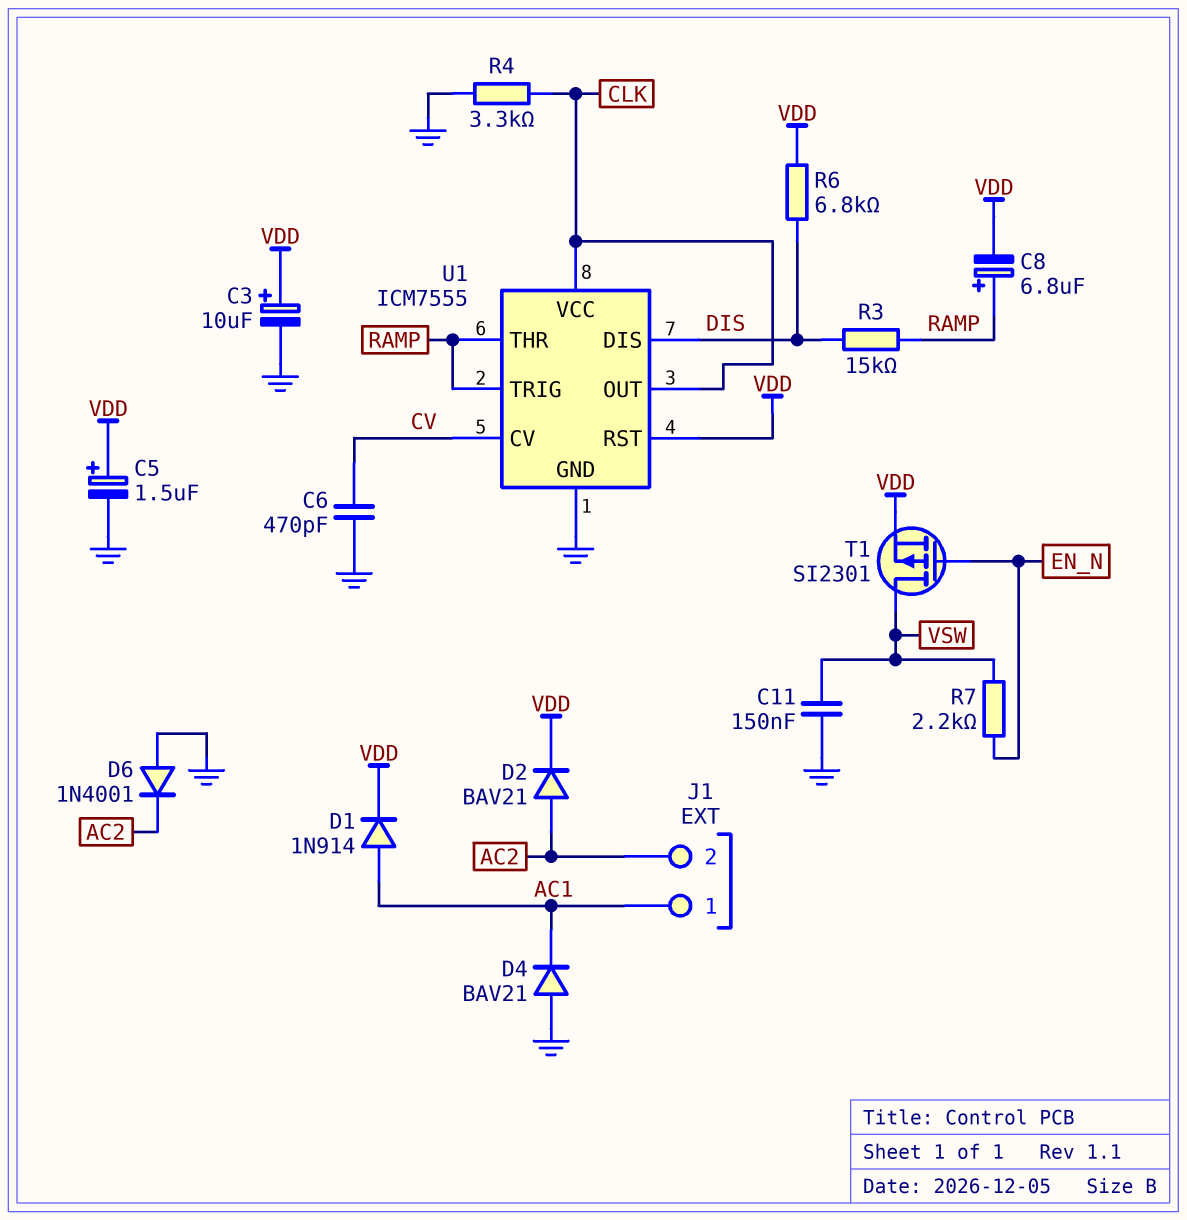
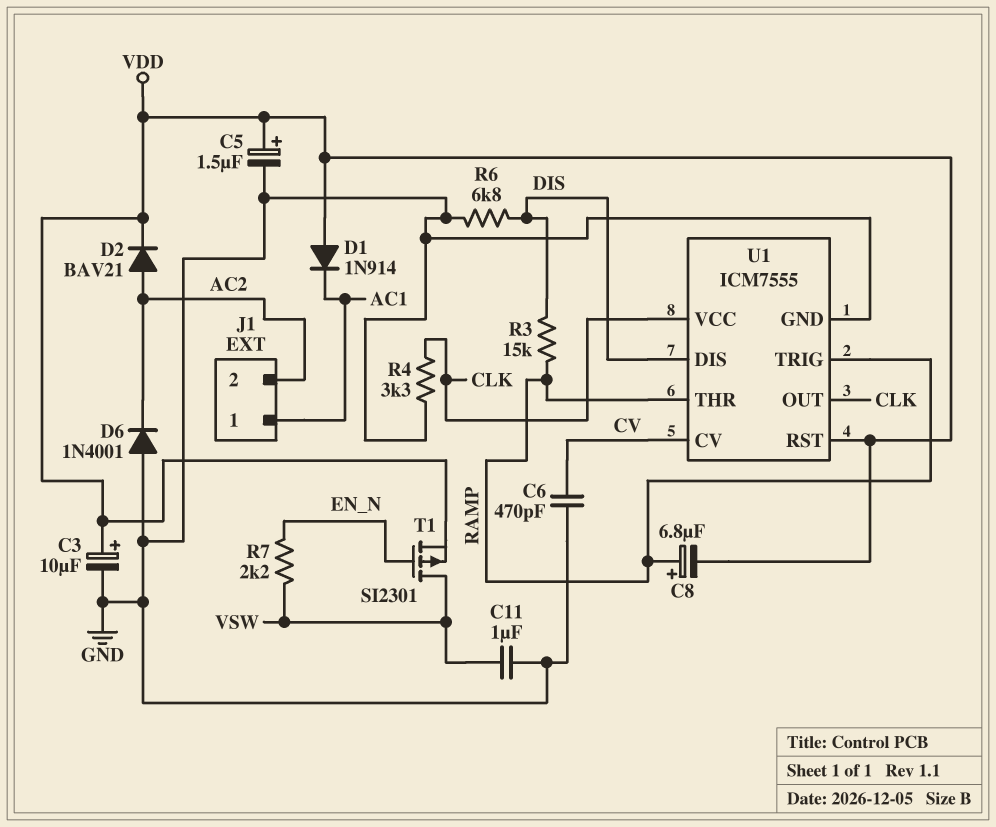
C11: 150nF (GND, VSW) -> 1uF (GND, VSW)
D1: diode 1N914 (A AC1, K VDD) -> diode 1N914 (A VDD, K AC1)
D4: diode BAV21 (A GND, K AC1) -> none
R6: 6.8k (DIS, VDD) -> 6.8k (DIS, GND)

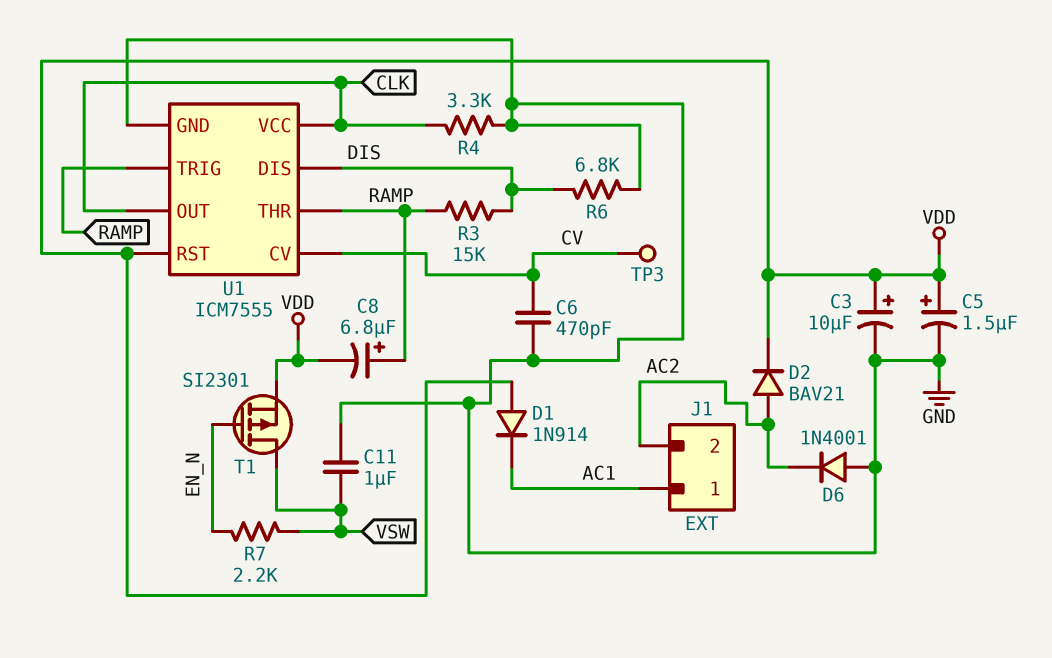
TP3: none -> test point (CV)

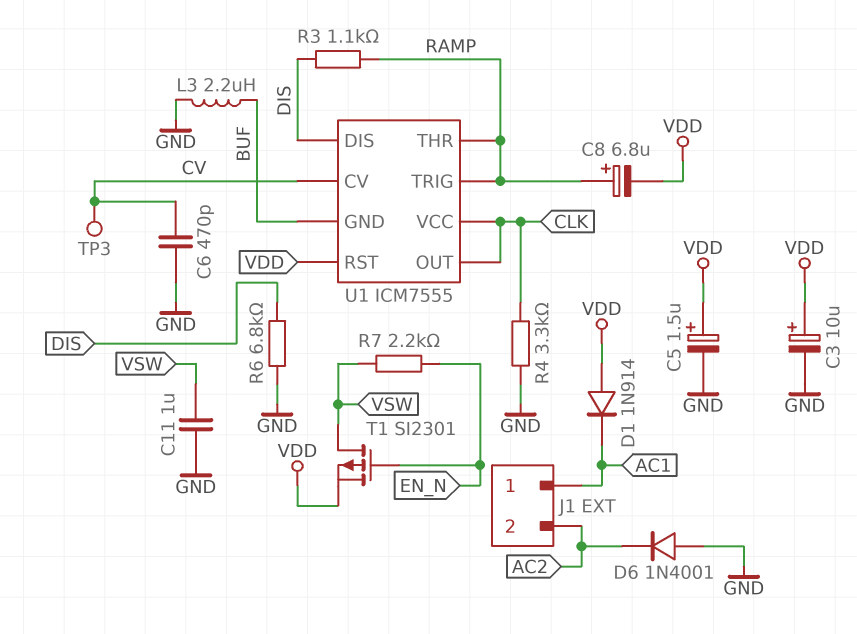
D2: diode BAV21 (A AC2, K VDD) -> none
L3: none -> 2.2uH (BUF, GND)
R3: 15k (DIS, RAMP) -> 1.1k (DIS, RAMP)
U1 pin GND: GND -> BUF

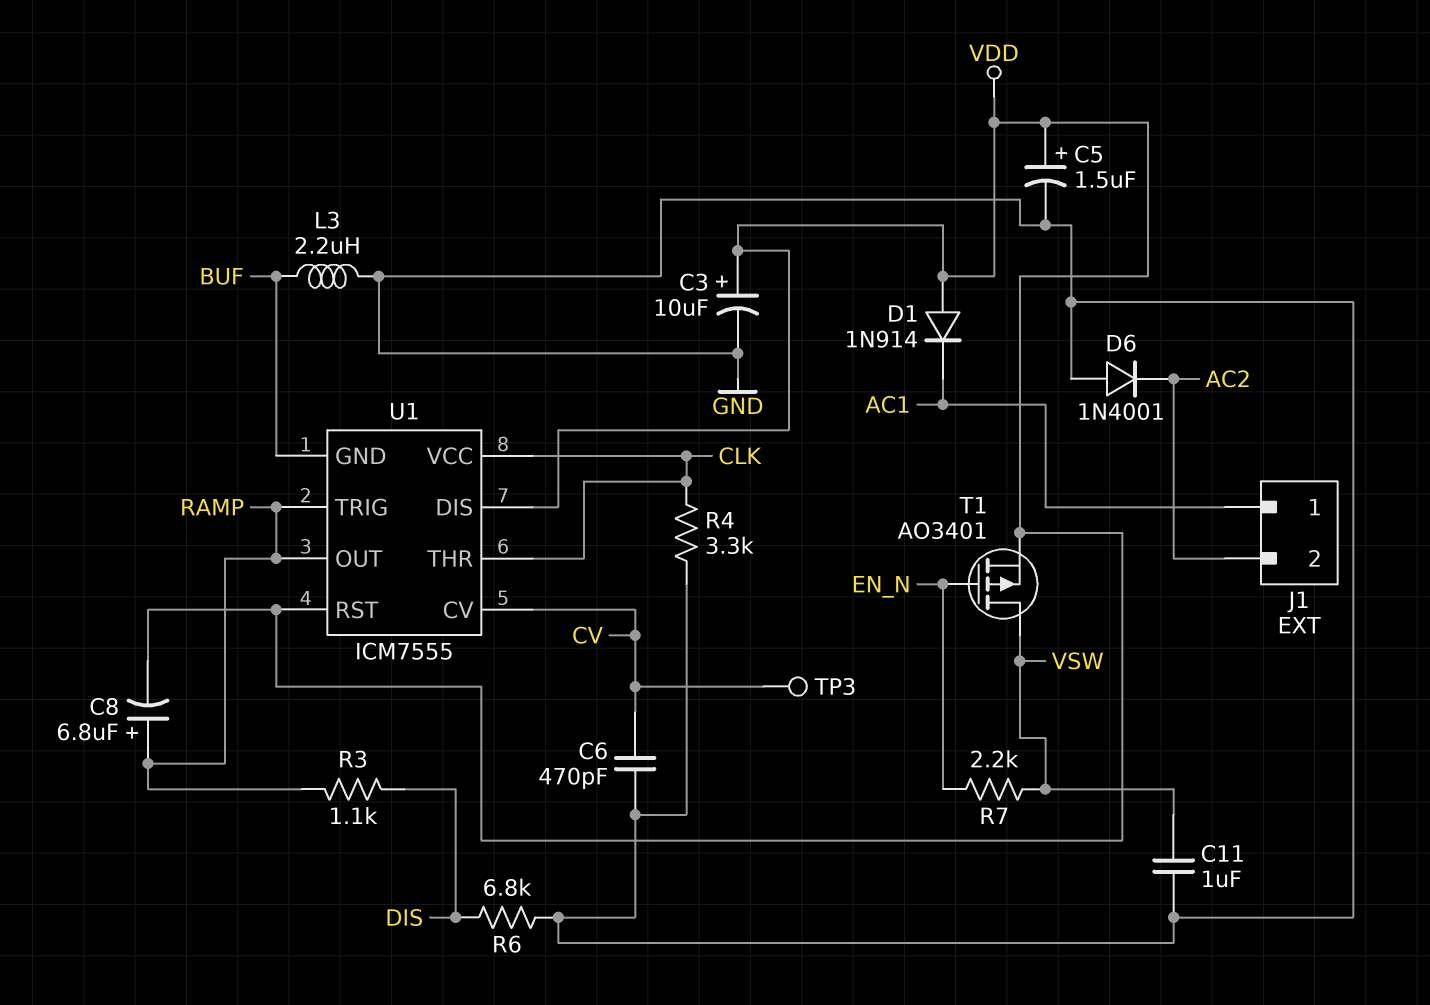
T1: PMOS SI2301 (G EN_N, D VSW, S VDD) -> PMOS AO3401 (G EN_N, D VSW, S VDD)
U1 pin DIS: DIS -> VDD
U1 pin OUT: CLK -> RAMP
U1 pin THR: RAMP -> CLK

